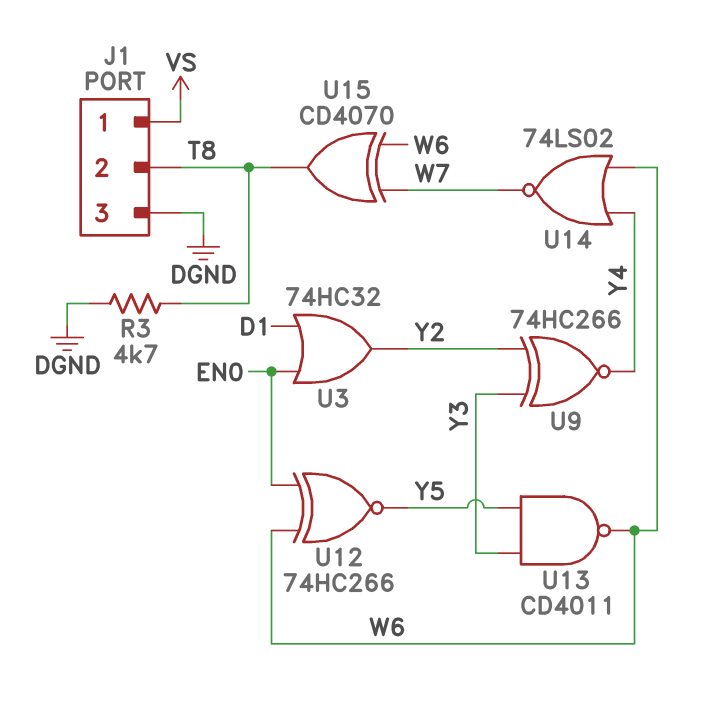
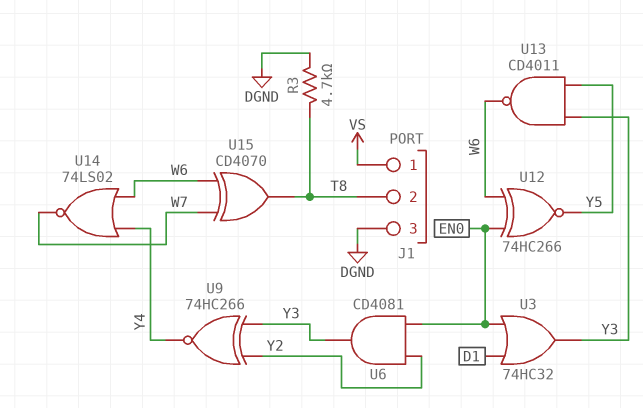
U3: OR 74HC32 (in D1, in EN0, out Y2) -> OR 74HC32 (in D1, in EN0, out Y3)
U6: none -> AND CD4081 (in EN0, in Y2, out Y3)

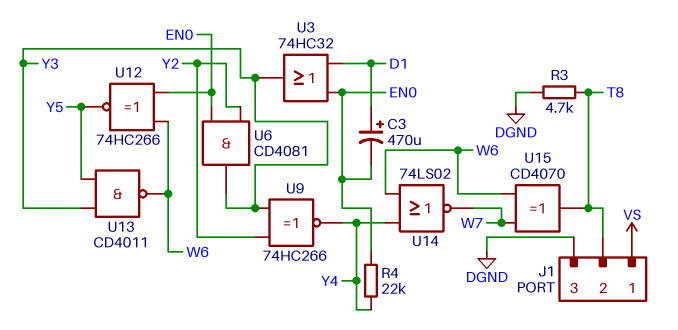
C3: none -> 470uF (plus D1, minus EN0)
R4: none -> 22k (EN0, Y4)

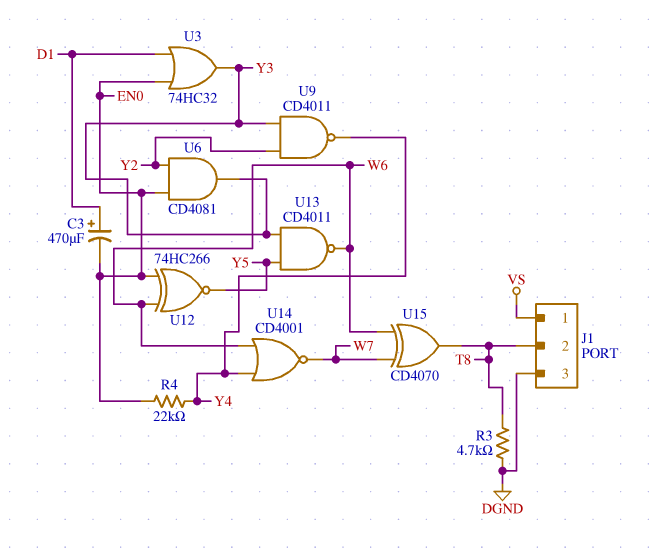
U9: XNOR 74HC266 (in Y2, in Y3, out Y4) -> NAND CD4011 (in Y2, in Y3, out Y4)
U14: NOR 74LS02 (in W6, in Y4, out W7) -> NOR CD4001 (in W6, in Y4, out W7)

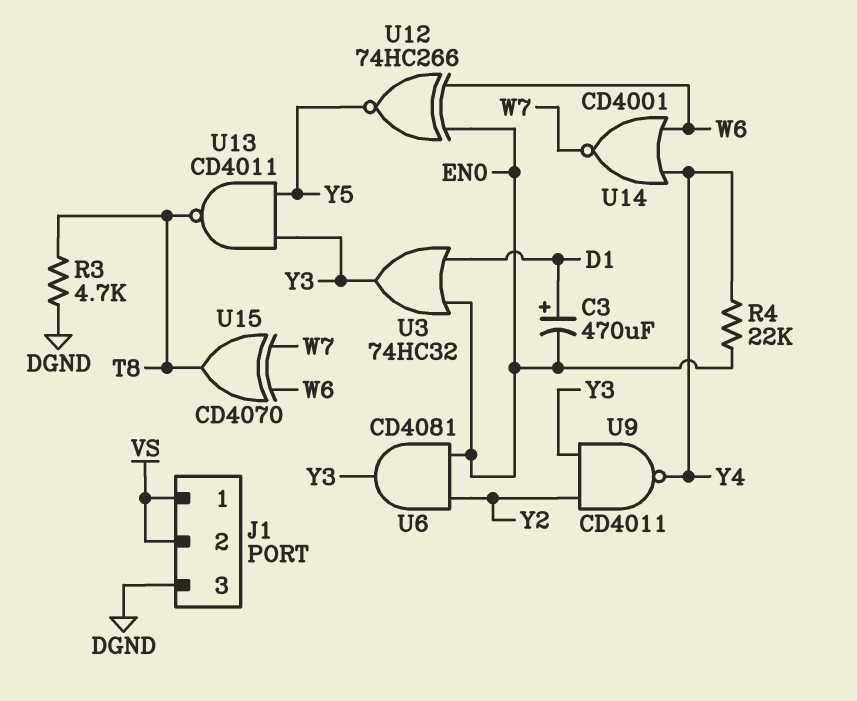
J1 pin 2: T8 -> VS
U13: NAND CD4011 (in Y3, in Y5, out W6) -> NAND CD4011 (in Y3, in Y5, out T8)

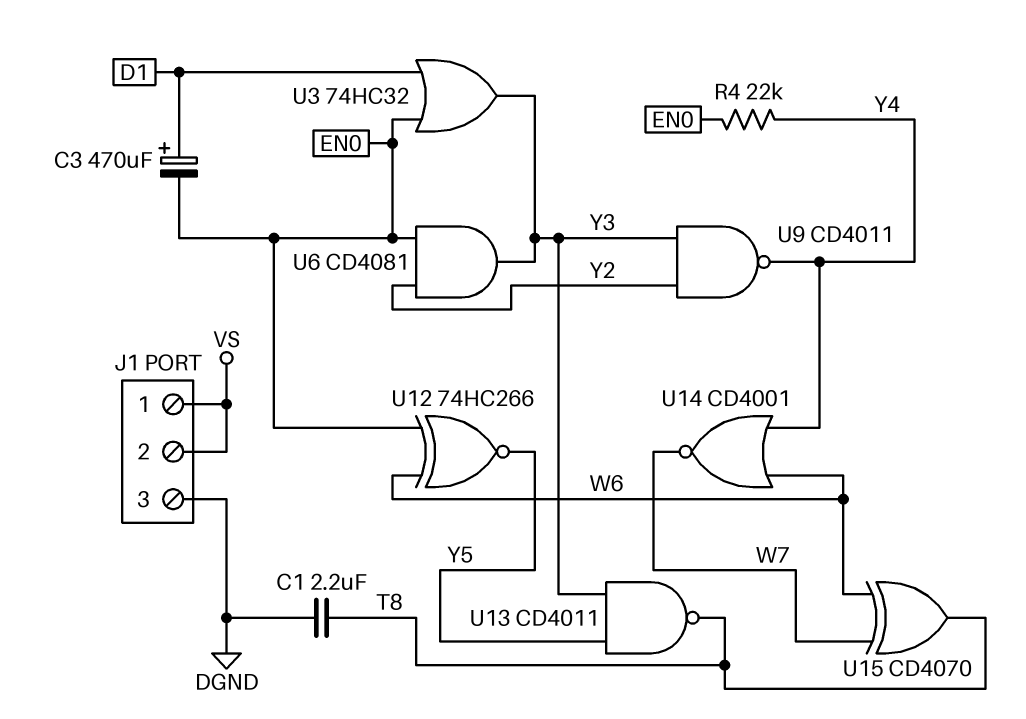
C1: none -> 2.2uF (DGND, T8)
R3: 4.7k (DGND, T8) -> none

